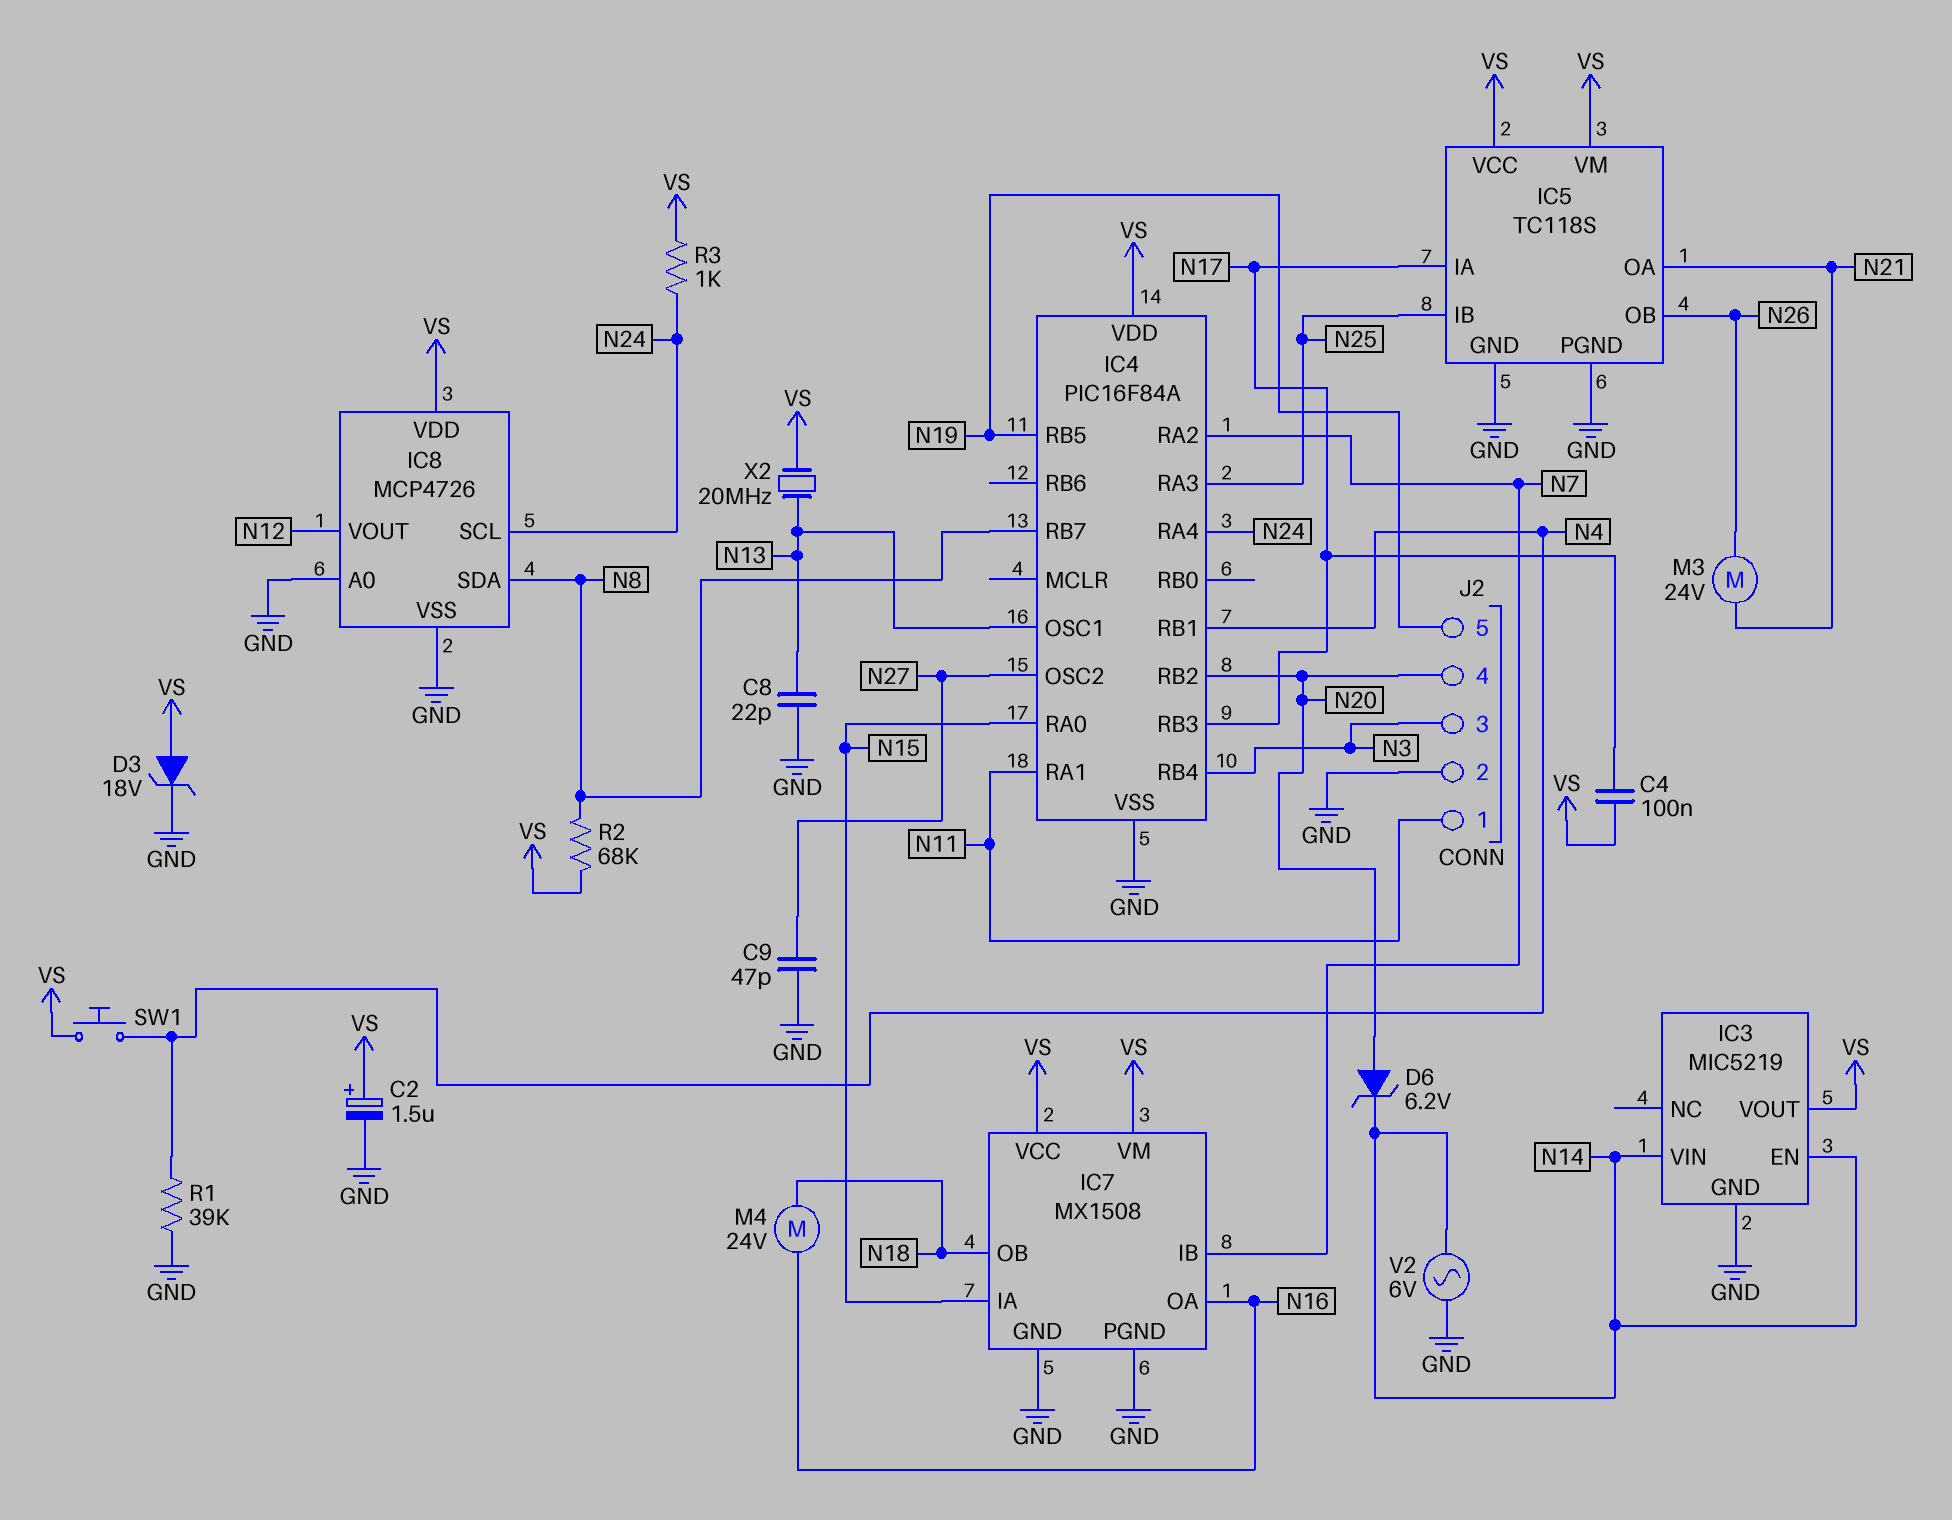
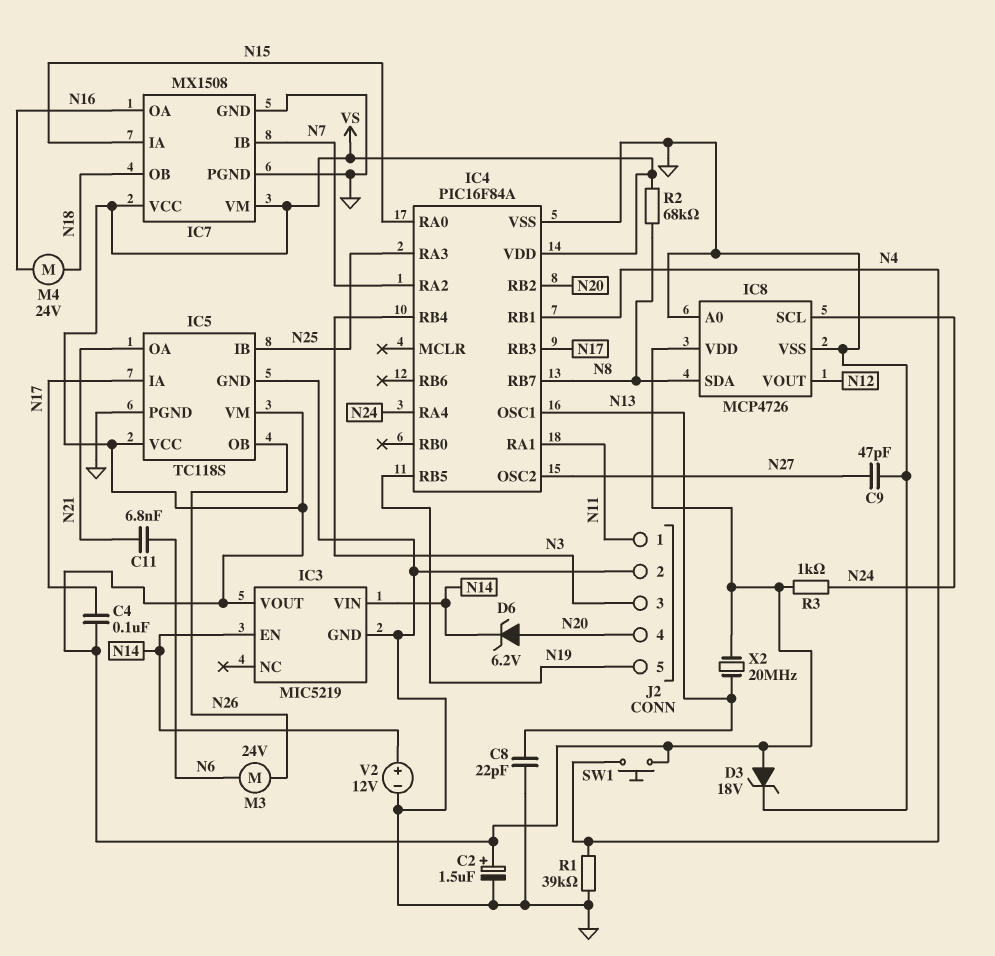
C11: none -> 6.8nF (N6, N21)
M3: motor 24V (N21, N26) -> motor 24V (N6, N26)
V2: AC 6V (GND, N14) -> 12V (plus N14, minus GND)

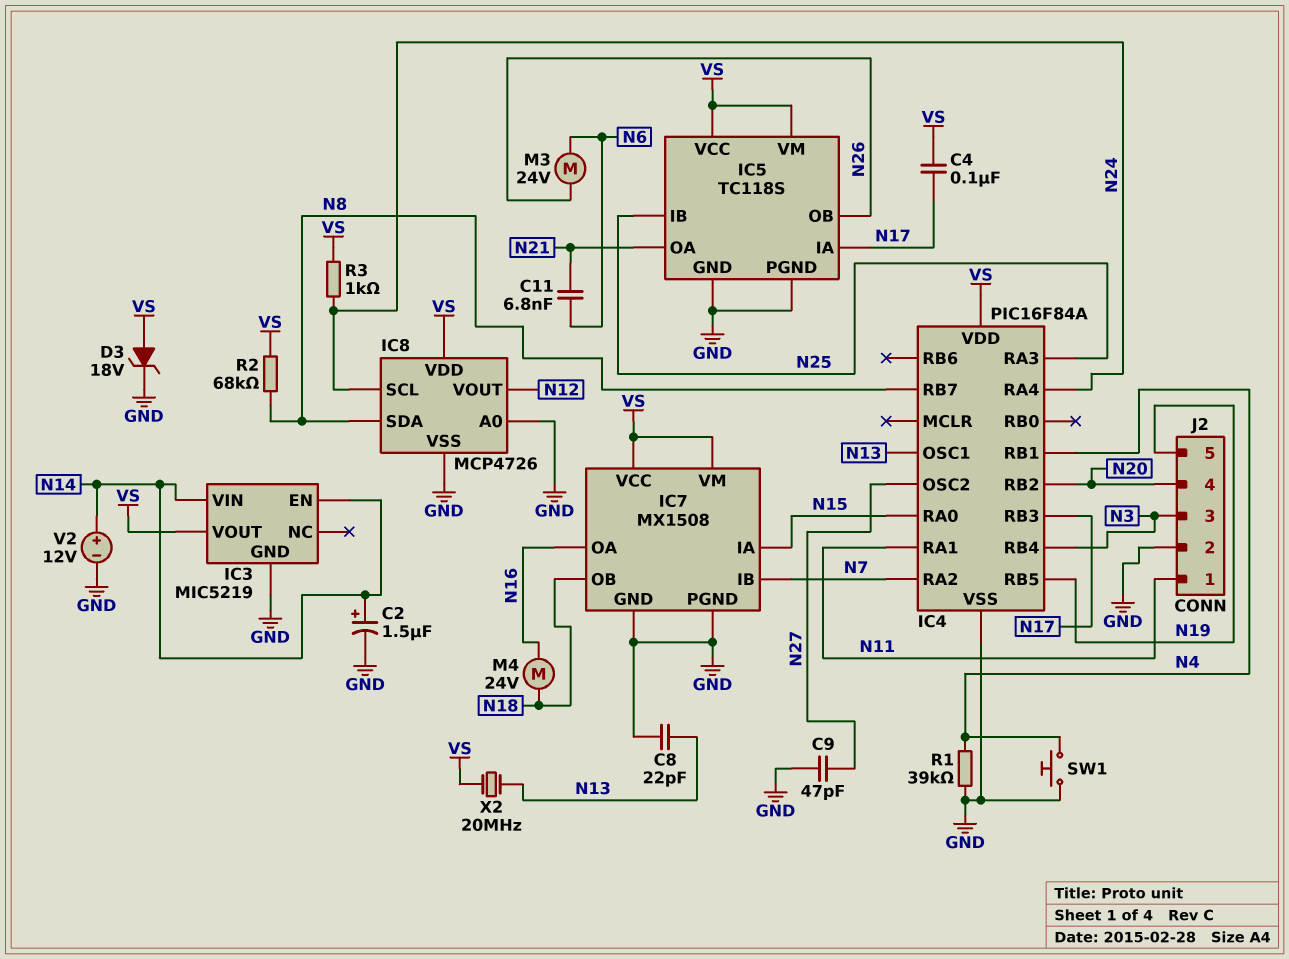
C2: 1.5uF (plus VS, minus GND) -> 1.5uF (plus N14, minus GND)
D6: zener 6.2V (A N20, K N14) -> none
SW1: button (N4, VS) -> button (GND, N4)

